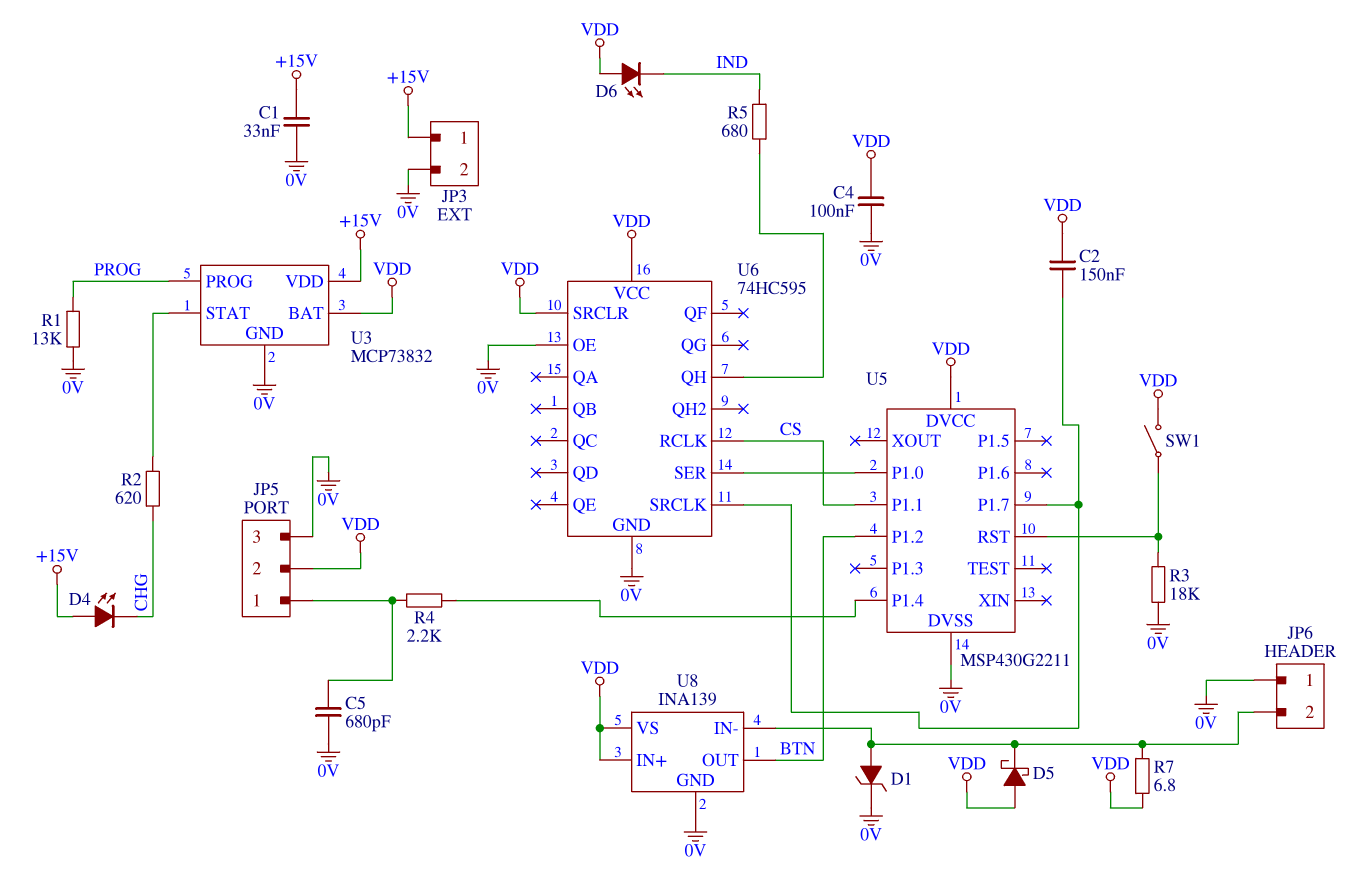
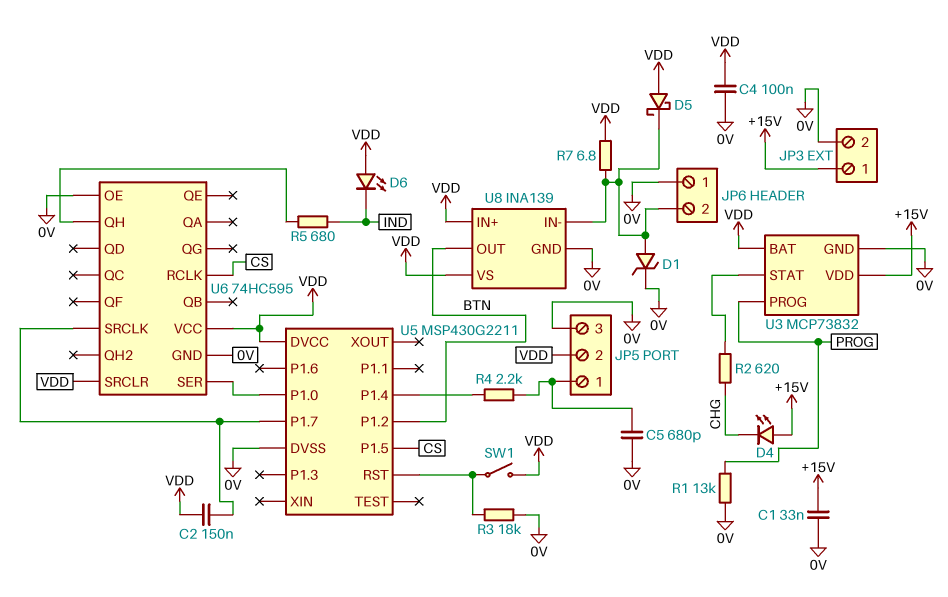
U5 pin P1.1: CS -> none
U5 pin P1.5: none -> CS

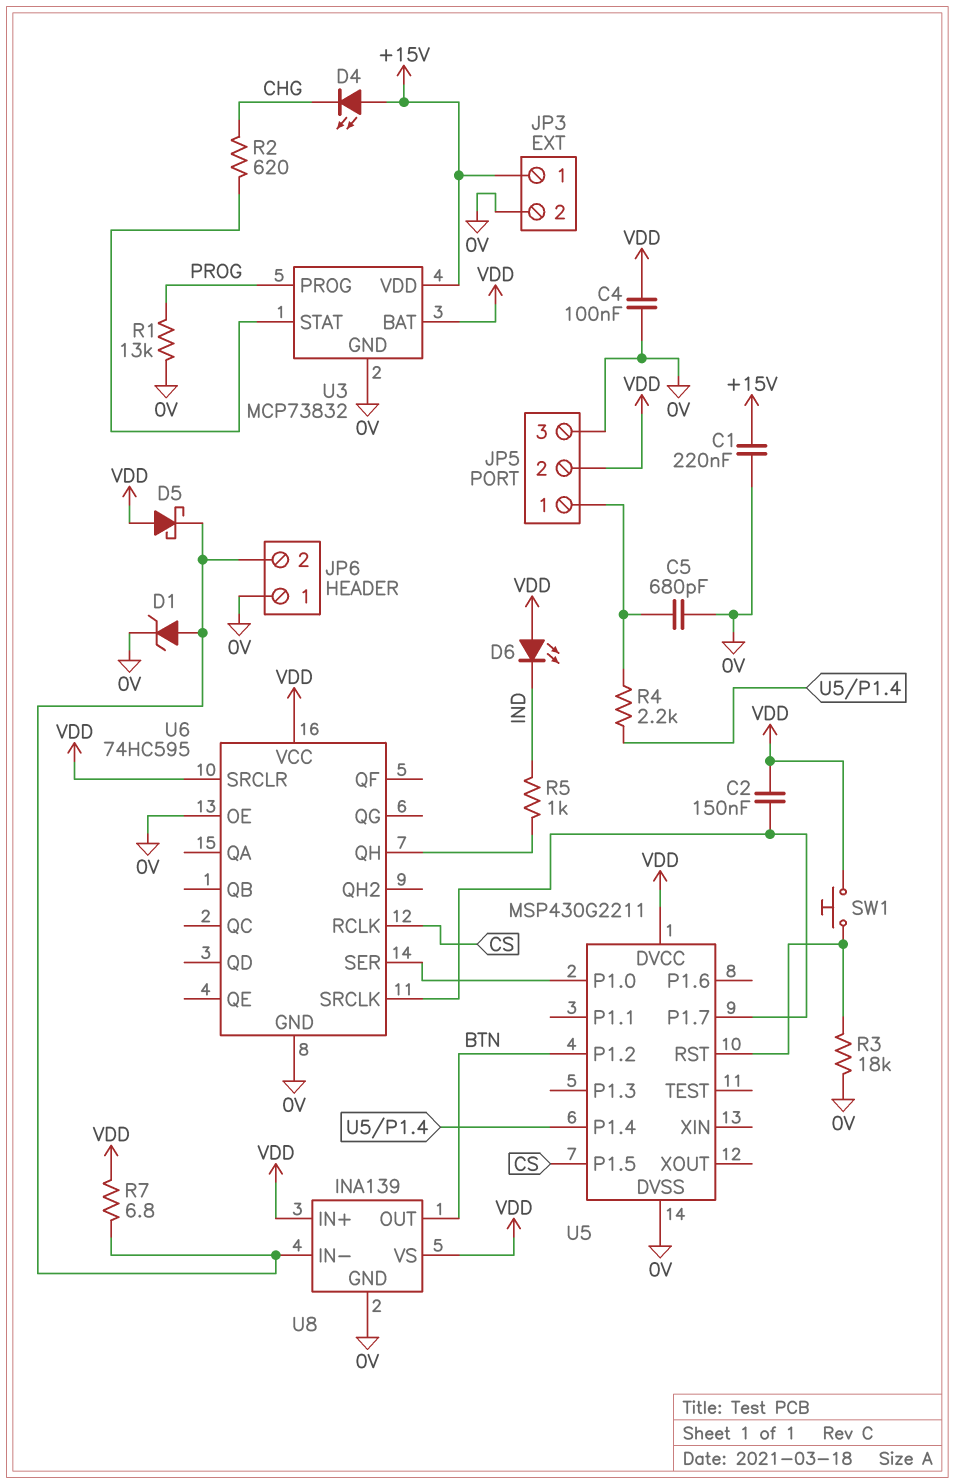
C1: 33nF (+15V, 0V) -> 220nF (+15V, 0V)
R5: 680 (IND, U6/QH) -> 1k (IND, U6/QH)
SW1: switch (U5/RST, VDD) -> button (U5/RST, VDD)

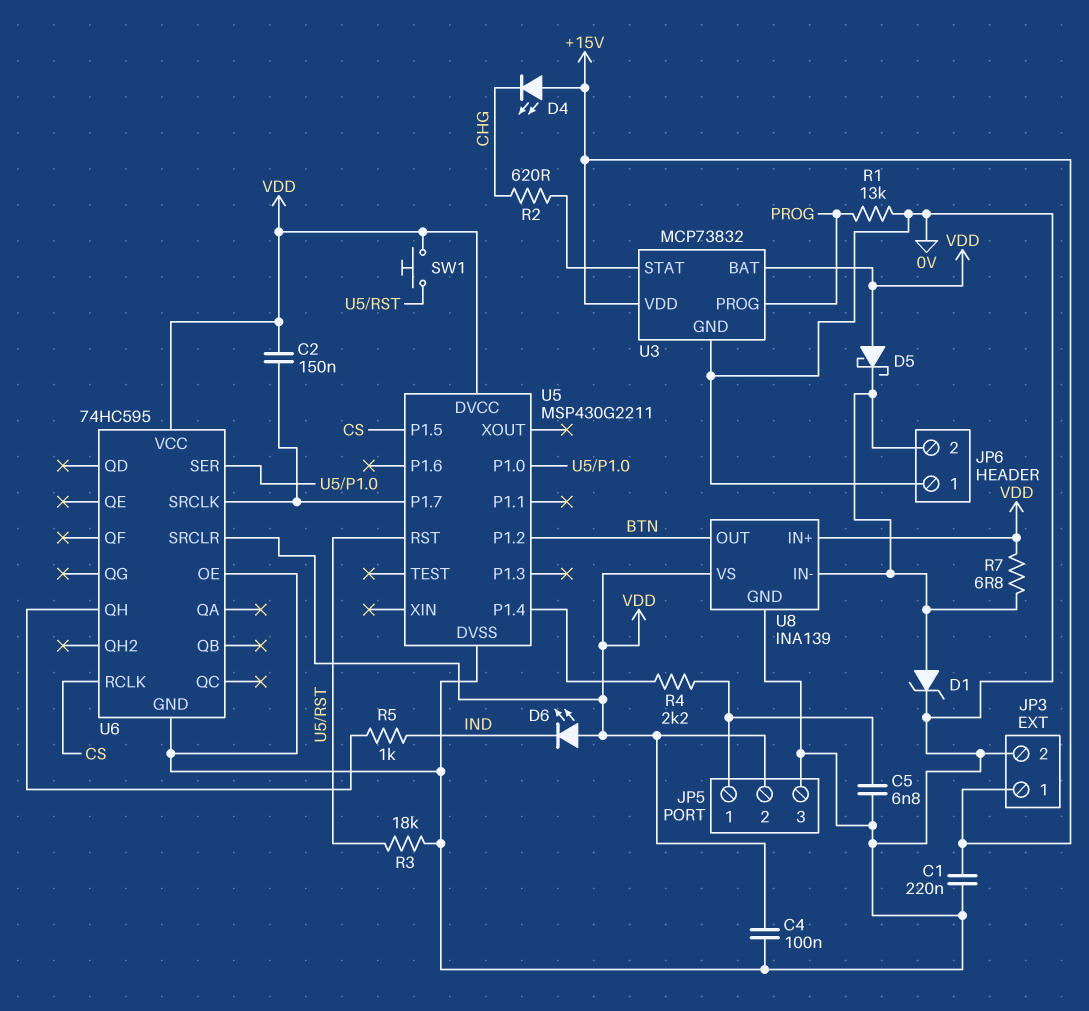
C5: 680pF (0V, JP5/1) -> 6.8nF (0V, JP5/1)

